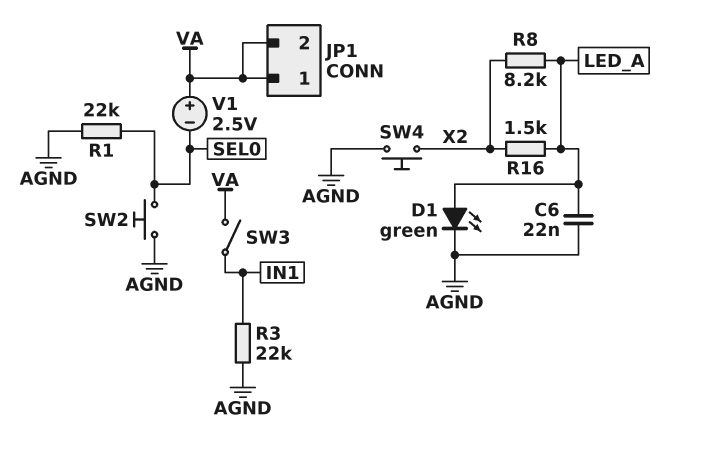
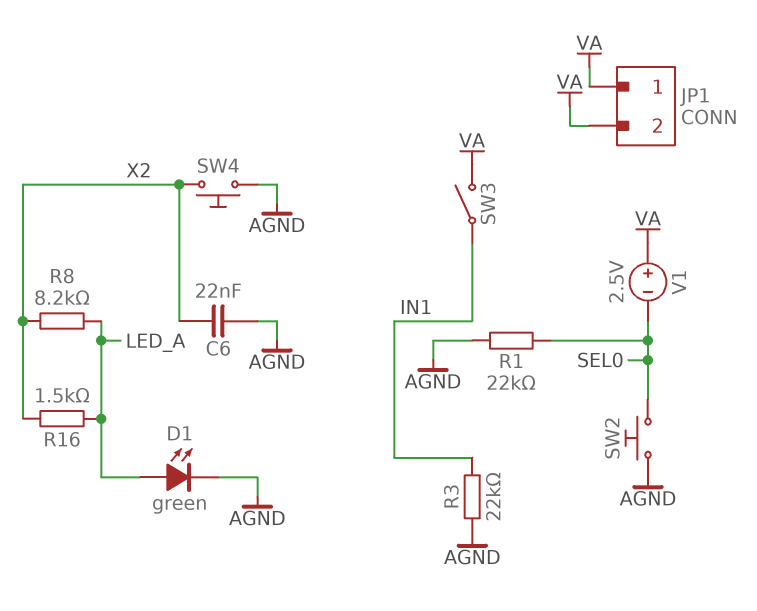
C6: 22nF (AGND, LED_A) -> 22nF (AGND, X2)

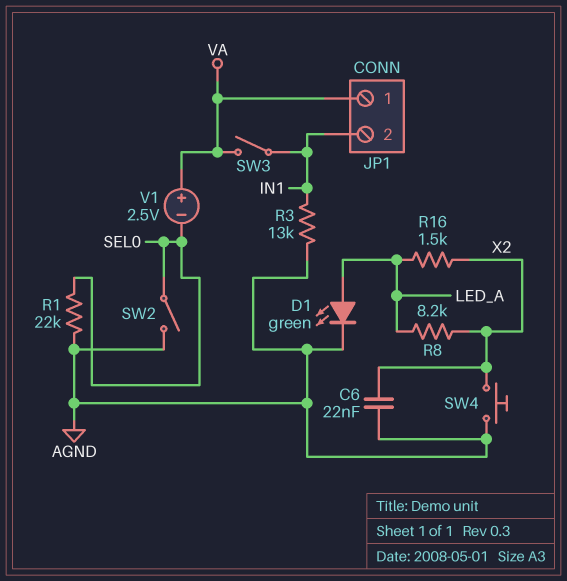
JP1 pin 2: VA -> IN1
R3: 22k (AGND, IN1) -> 13k (AGND, IN1)
SW2: button (AGND, SEL0) -> switch (AGND, SEL0)

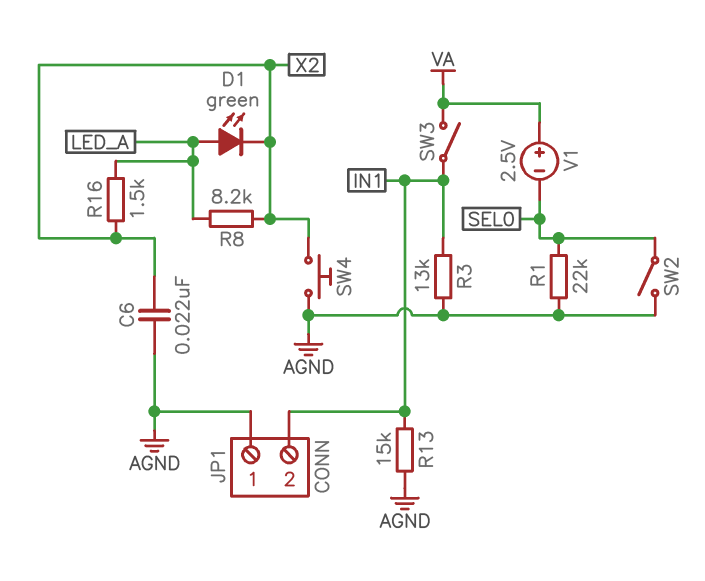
D1: LED green (A LED_A, K AGND) -> LED green (A LED_A, K X2)
JP1 pin 1: VA -> AGND
R13: none -> 15k (AGND, IN1)

